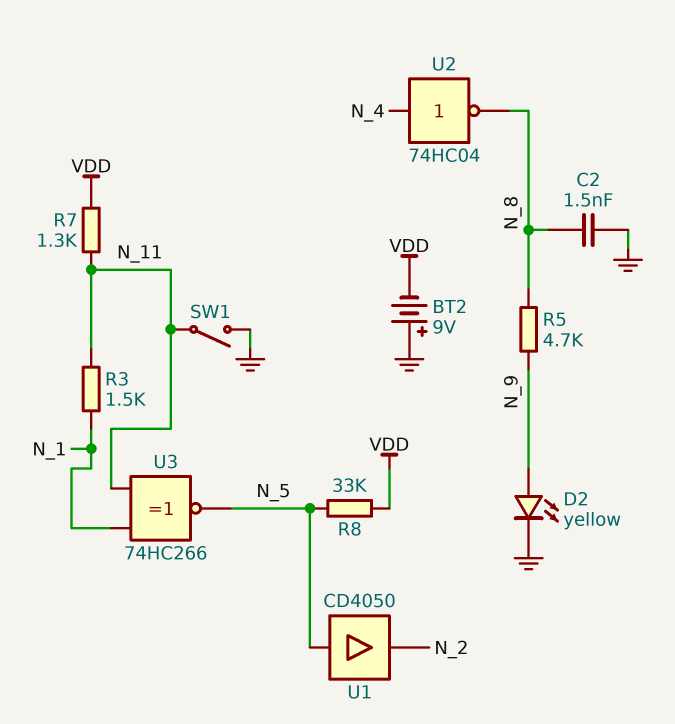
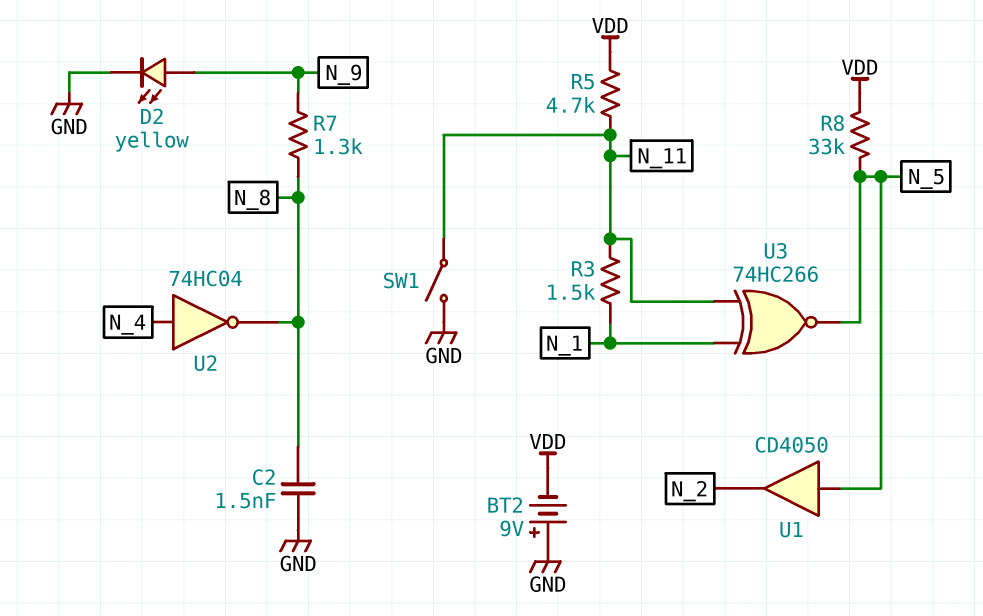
R5: 4.7k (N_8, N_9) -> 4.7k (N_11, VDD)
R7: 1.3k (N_11, VDD) -> 1.3k (N_8, N_9)

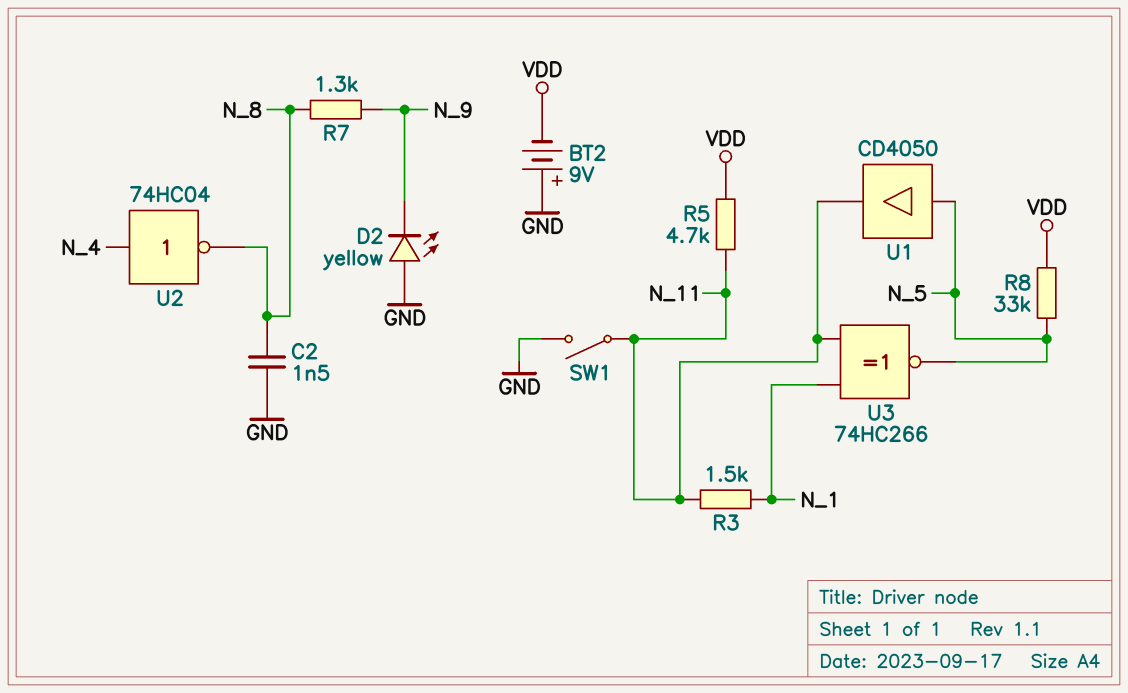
D2: LED yellow (A N_9, K GND) -> LED yellow (A GND, K N_9)
U1: buffer CD4050 (in N_5, out N_2) -> buffer CD4050 (in N_5, out N_11)

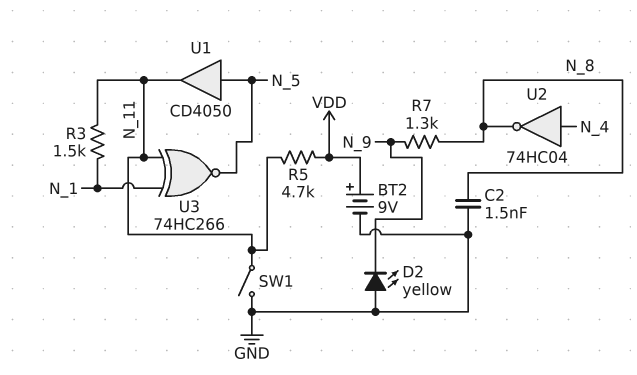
BT2: 9V (plus GND, minus VDD) -> 9V (plus VDD, minus GND)
R8: 33k (N_5, VDD) -> none

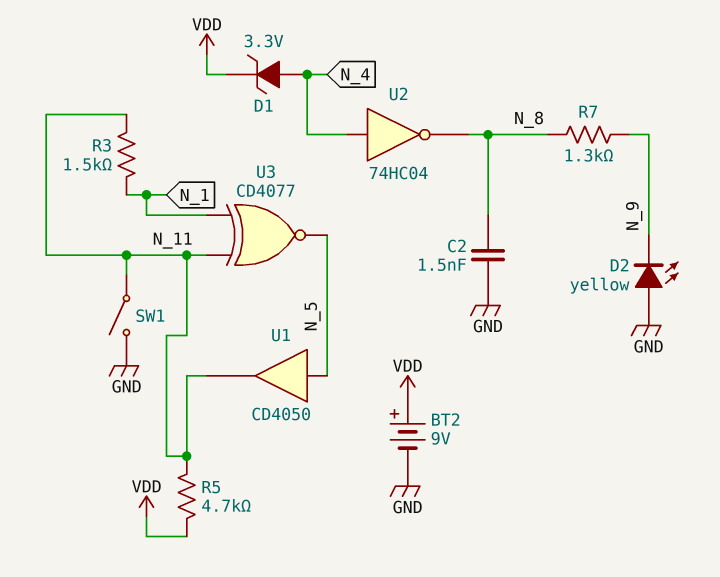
D1: none -> zener 3.3V (A N_4, K VDD)
U3: XNOR 74HC266 (in N_1, in N_11, out N_5) -> XNOR CD4077 (in N_1, in N_11, out N_5)

